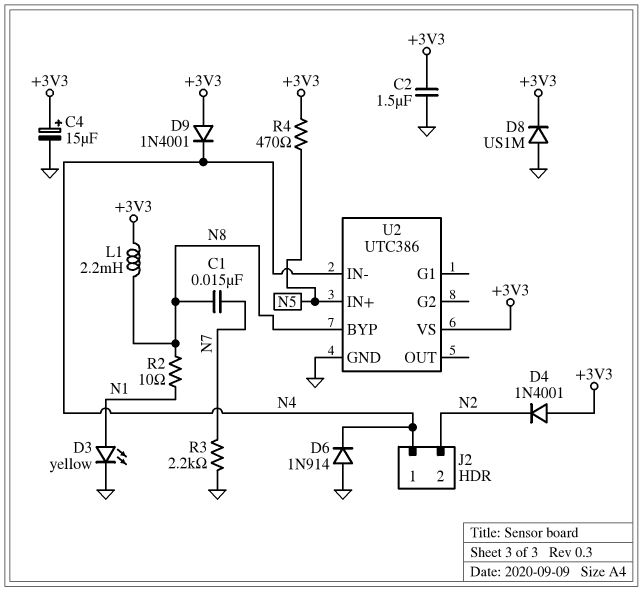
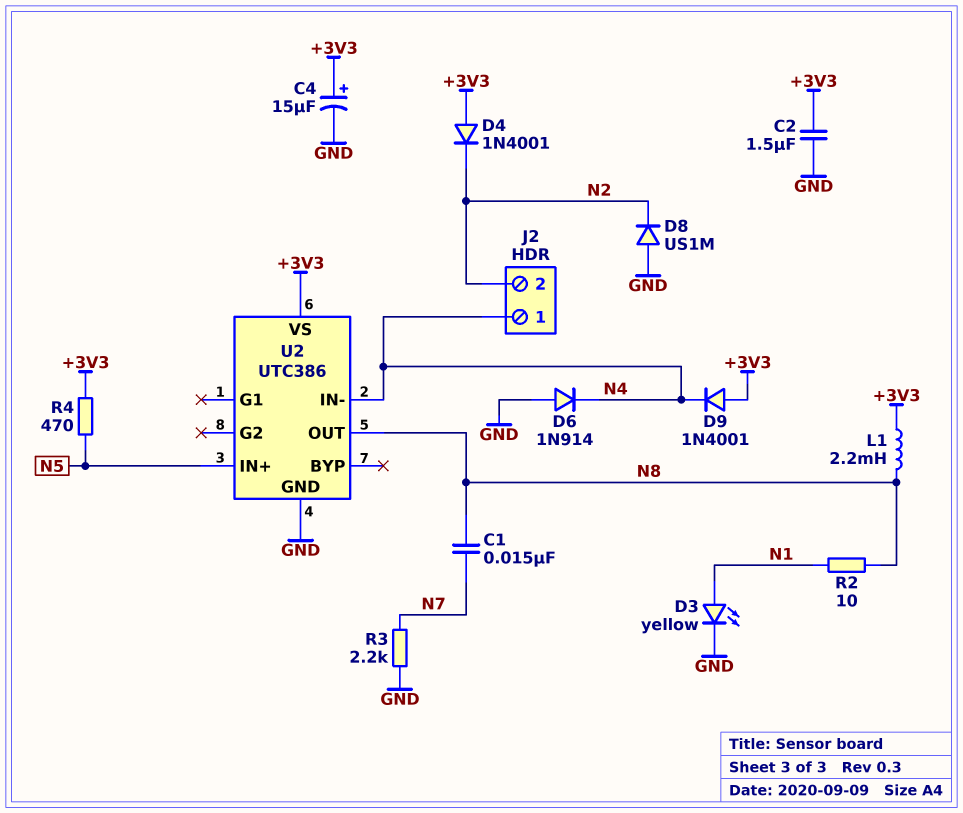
D8: diode US1M (A GND, K +3V3) -> diode US1M (A GND, K N2)
U2 pin BYP: N8 -> none
U2 pin OUT: none -> N8

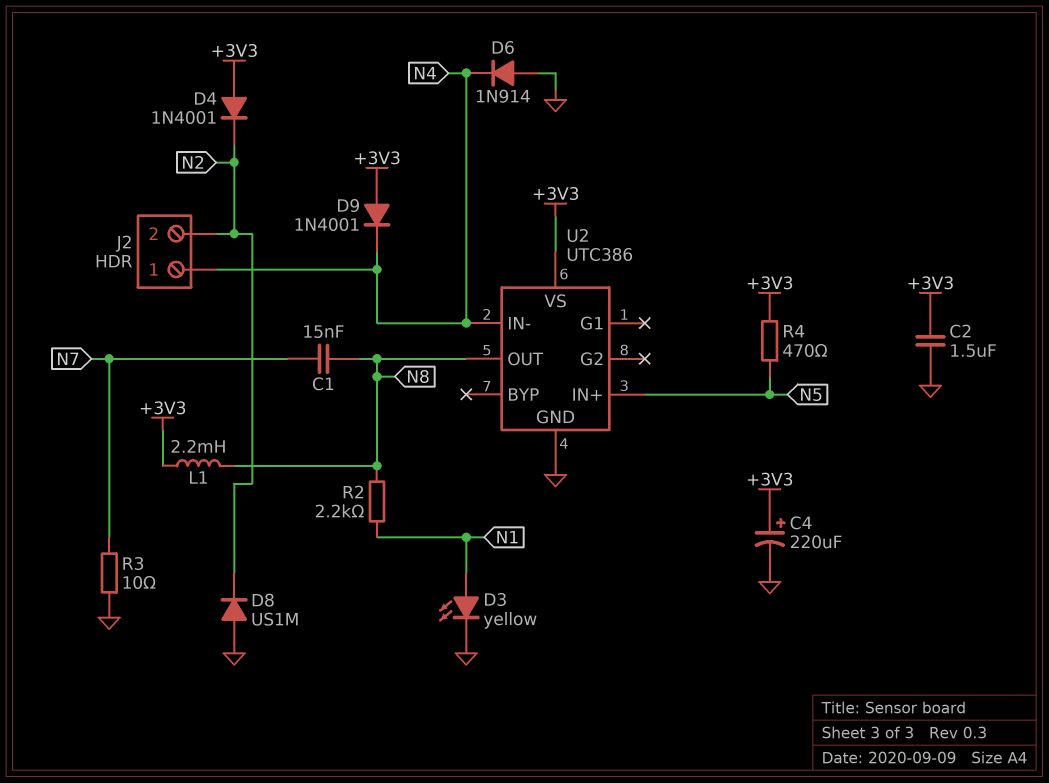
C4: 15uF (plus +3V3, minus GND) -> 220uF (plus +3V3, minus GND)
R2: 10 (N1, N8) -> 2.2k (N1, N8)
R3: 2.2k (GND, N7) -> 10 (GND, N7)

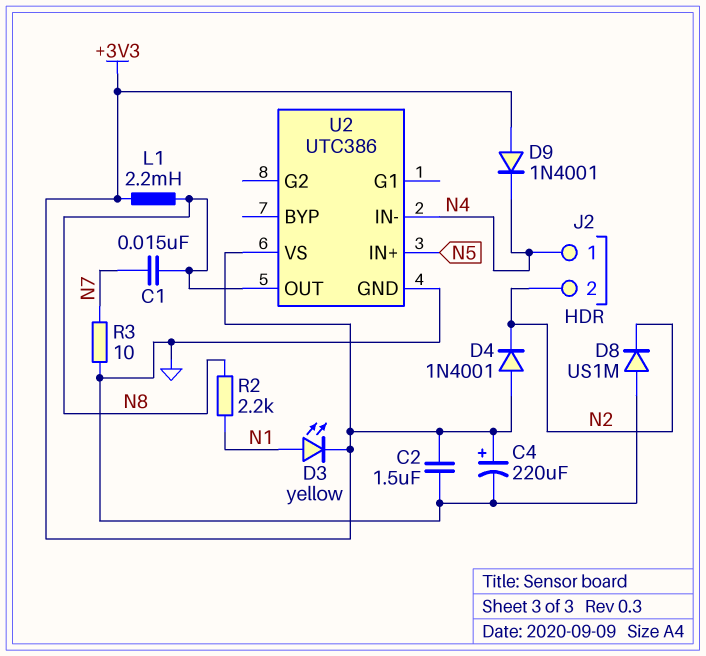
D3: LED yellow (A N1, K GND) -> LED yellow (A N1, K +3V3)
D6: diode 1N914 (A GND, K N4) -> none
R4: 470 (+3V3, N5) -> none

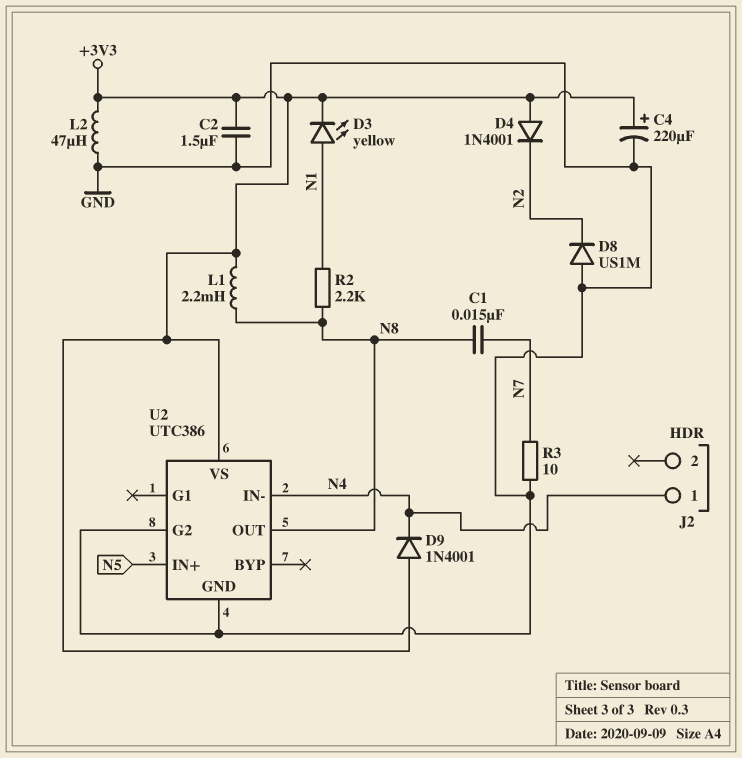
J2 pin 2: N2 -> none
L2: none -> 47uH (+3V3, GND)
U2 pin G2: none -> GND

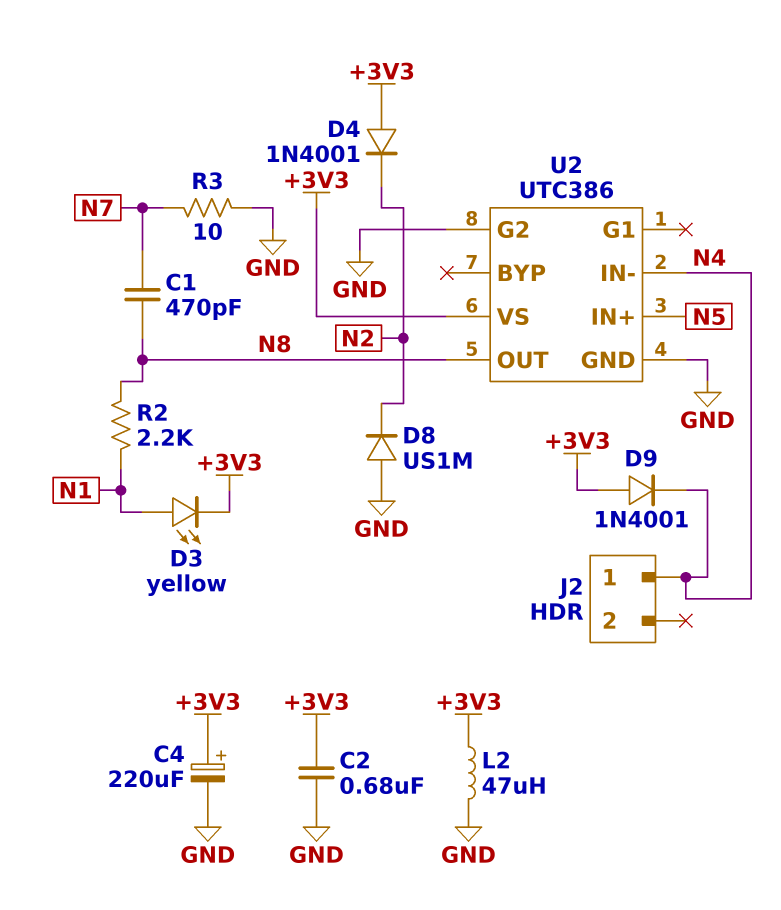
C1: 15nF (N7, N8) -> 470pF (N7, N8)
C2: 1.5uF (+3V3, GND) -> 680nF (+3V3, GND)
L1: 2.2mH (+3V3, N8) -> none

